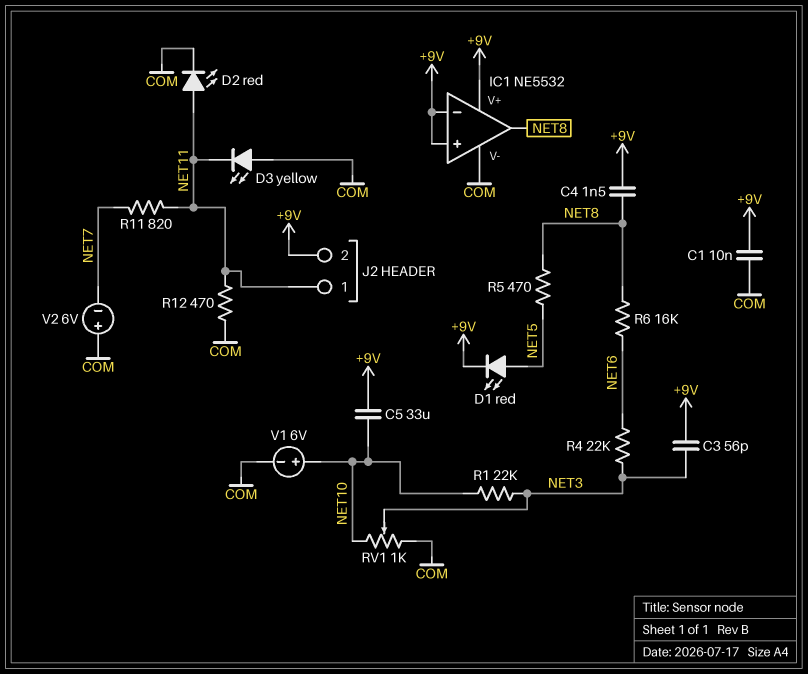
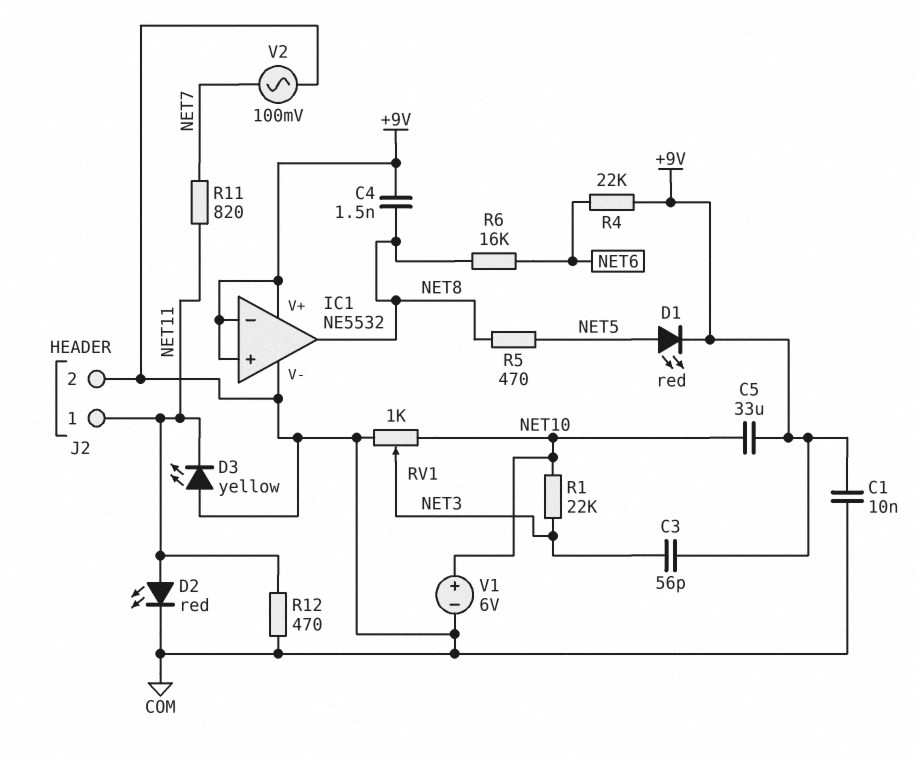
J2 pin 2: +9V -> COM
R4: 22k (NET3, NET6) -> 22k (+9V, NET6)
V2: 6V (plus COM, minus NET7) -> AC 100mV (COM, NET7)

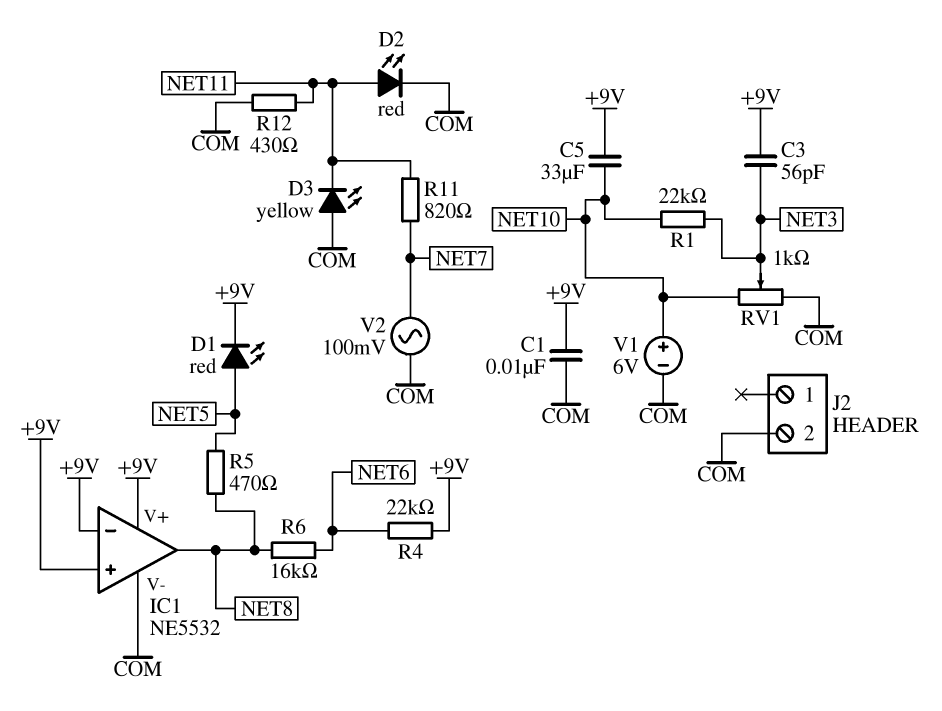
C4: 1.5nF (+9V, NET8) -> none
J2 pin 1: NET11 -> none
R12: 470 (COM, NET11) -> 430 (COM, NET11)

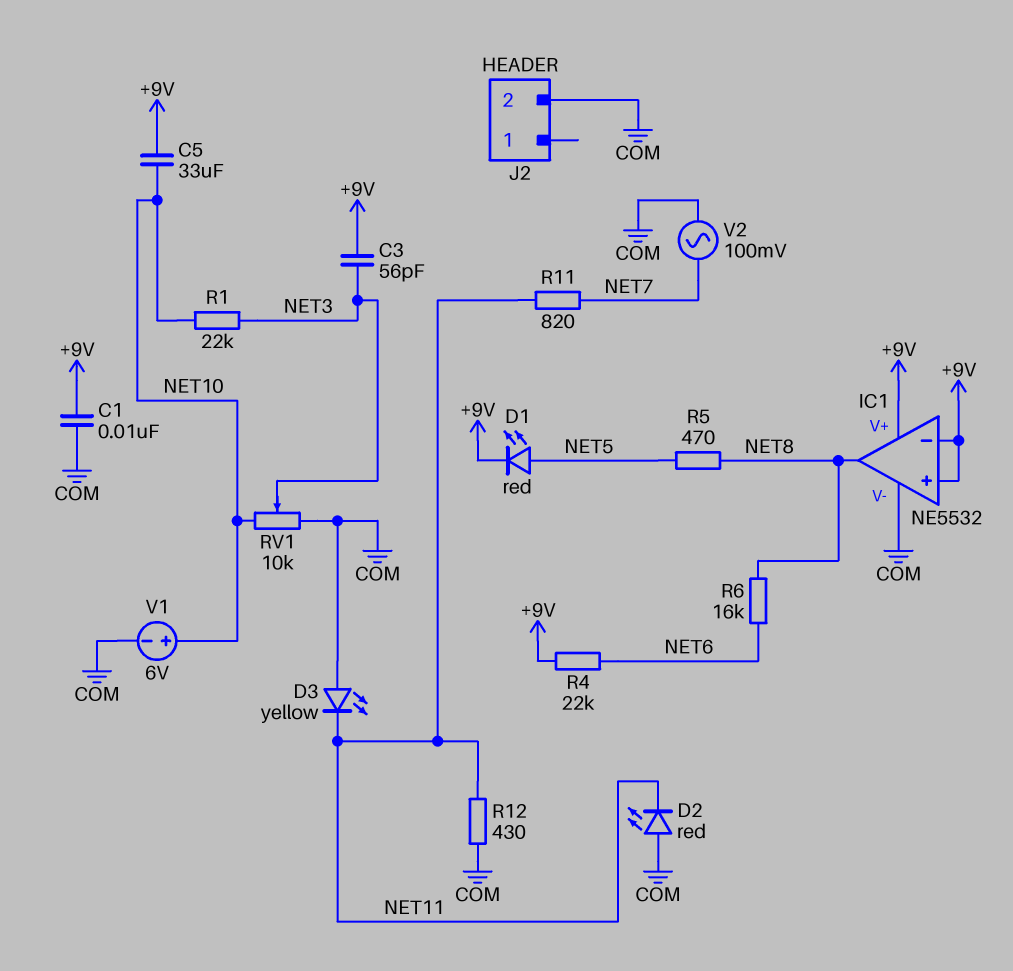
D2: LED red (A NET11, K COM) -> LED red (A COM, K NET11)
RV1: 1k (COM, NET10, wiper NET3) -> 10k (COM, NET10, wiper NET3)

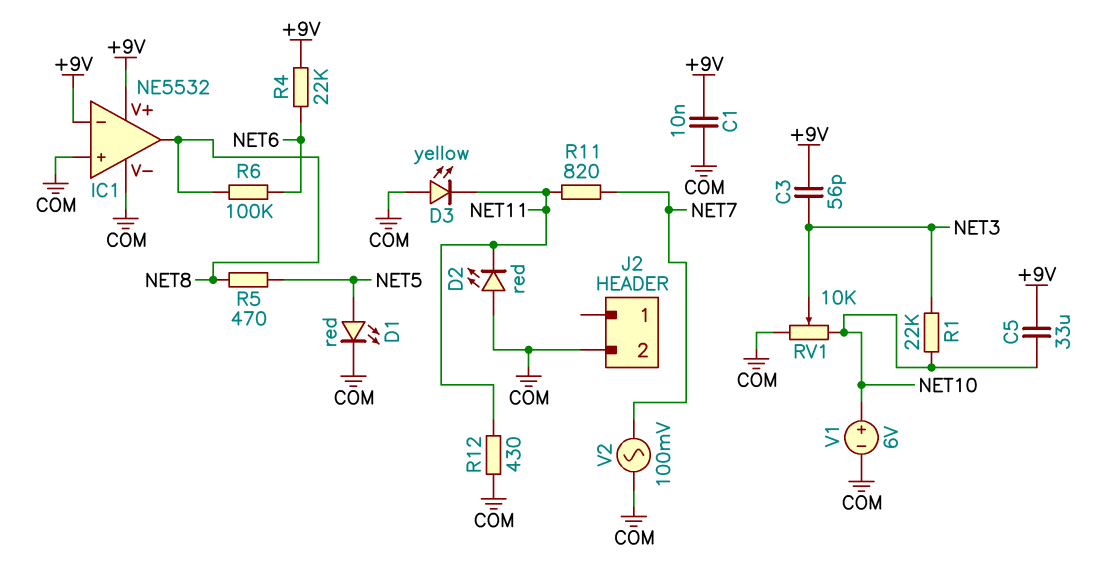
D1: LED red (A NET5, K +9V) -> LED red (A NET5, K COM)
IC1 pin in+: +9V -> COM
R6: 16k (NET6, NET8) -> 100k (NET6, NET8)

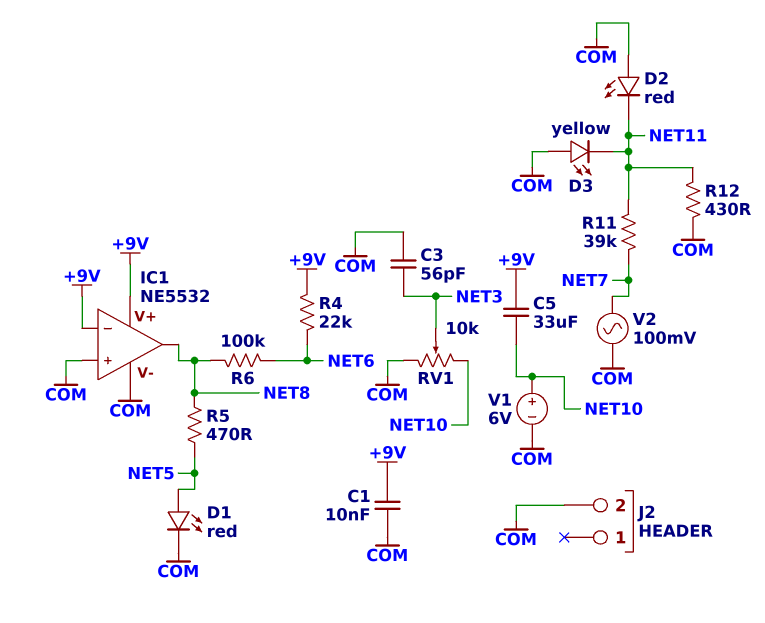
C3: 56pF (+9V, NET3) -> 56pF (COM, NET3)
R1: 22k (NET3, NET10) -> none
R11: 820 (NET7, NET11) -> 39k (NET7, NET11)

